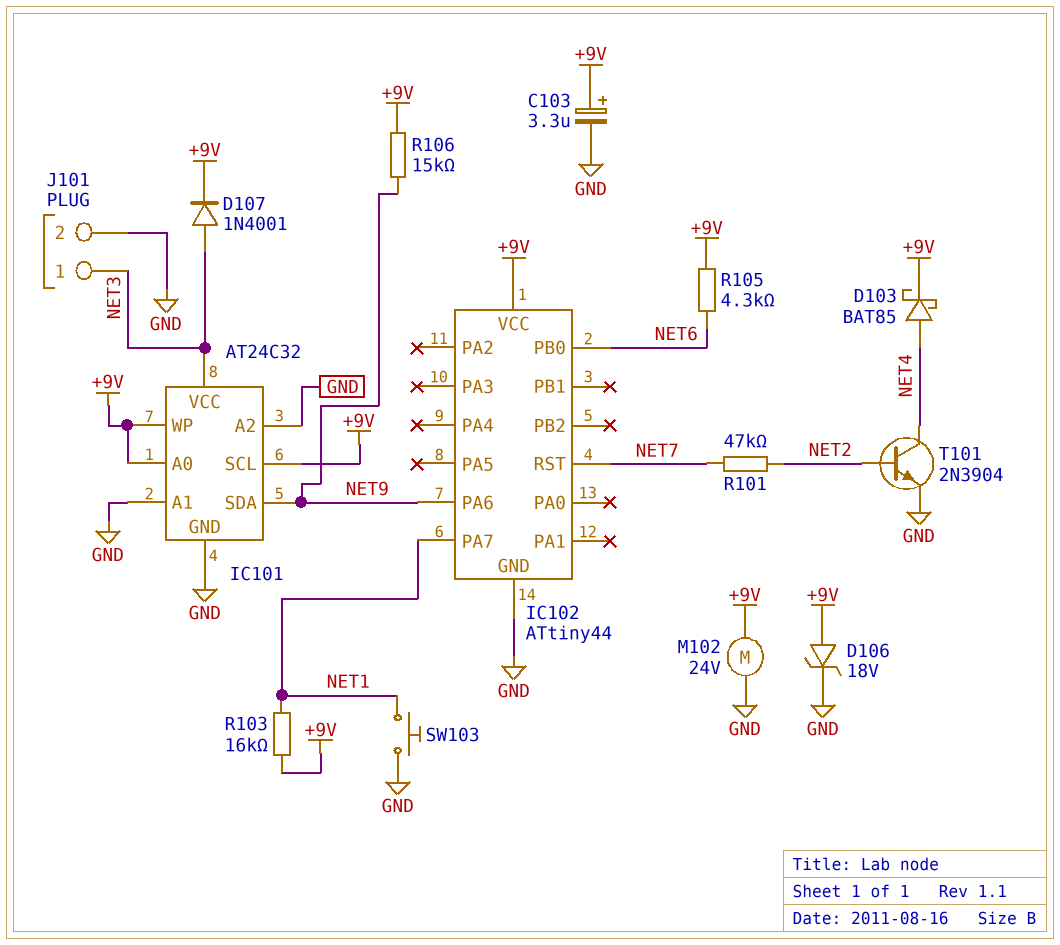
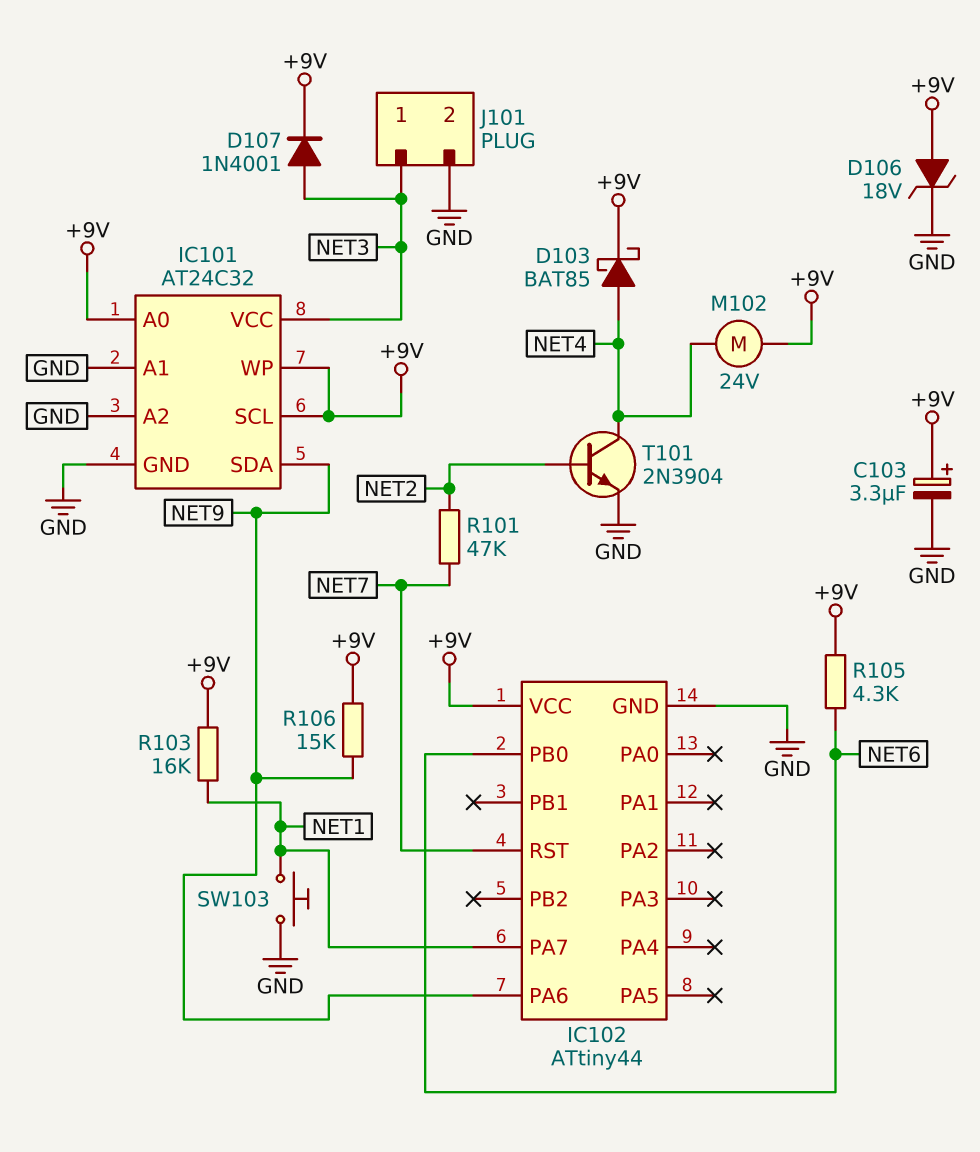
M102: motor 24V (+9V, GND) -> motor 24V (+9V, NET4)

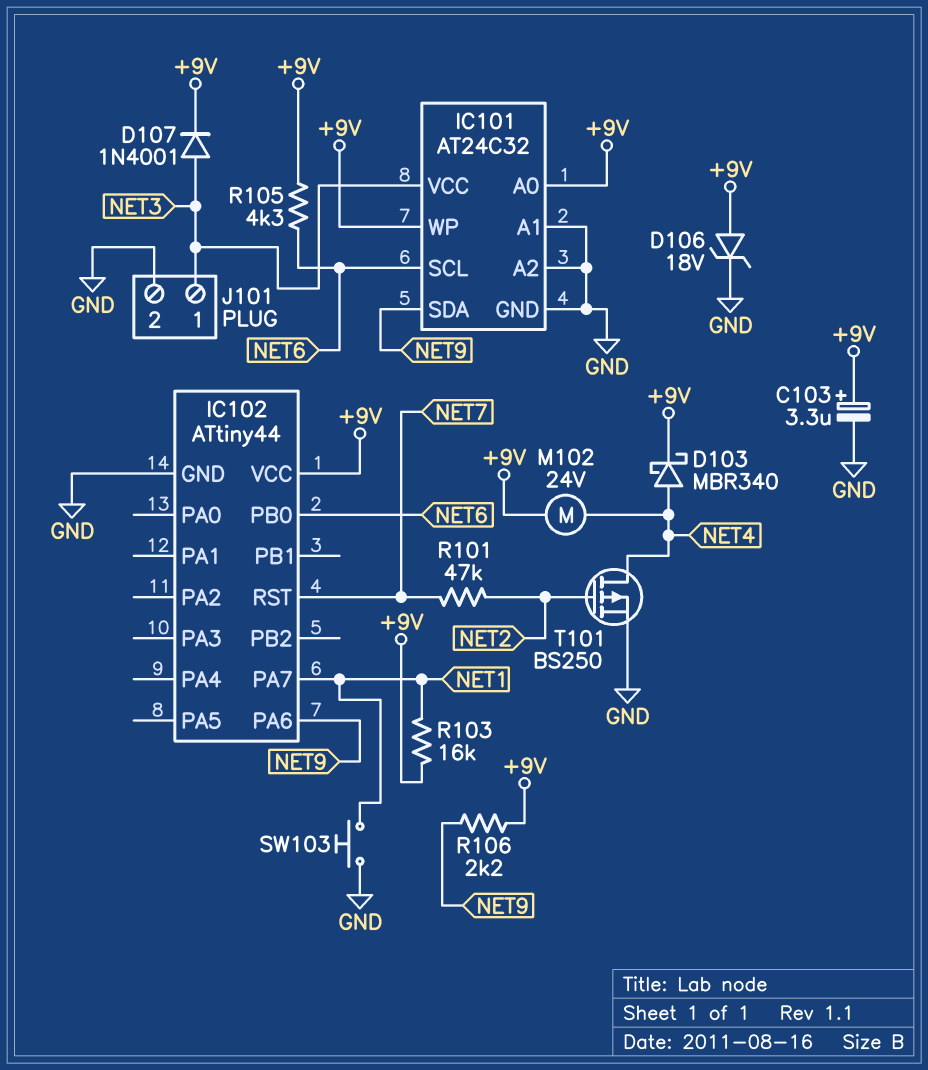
D103: schottky BAT85 (A NET4, K +9V) -> schottky MBR340 (A NET4, K +9V)
IC101 pin SCL: +9V -> NET6
R106: 15k (+9V, NET9) -> 2.2k (+9V, NET9)
T101: NPN 2N3904 (B NET2, C NET4, E GND) -> PMOS BS250 (G NET2, D NET4, S GND)

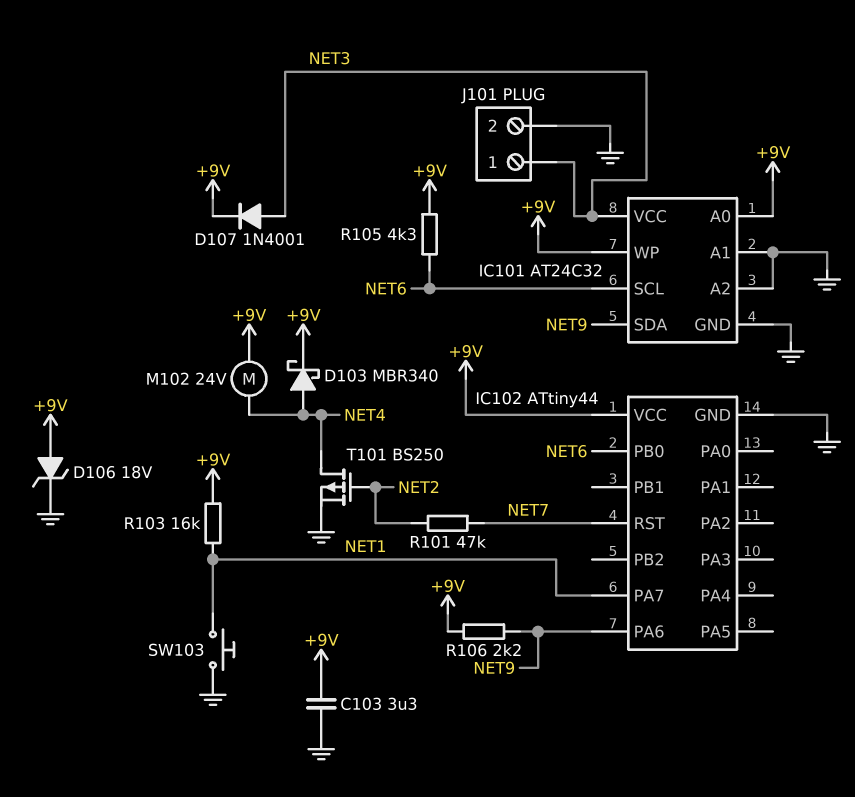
C103: 3.3uF (plus +9V, minus GND) -> 3.3uF (+9V, GND)

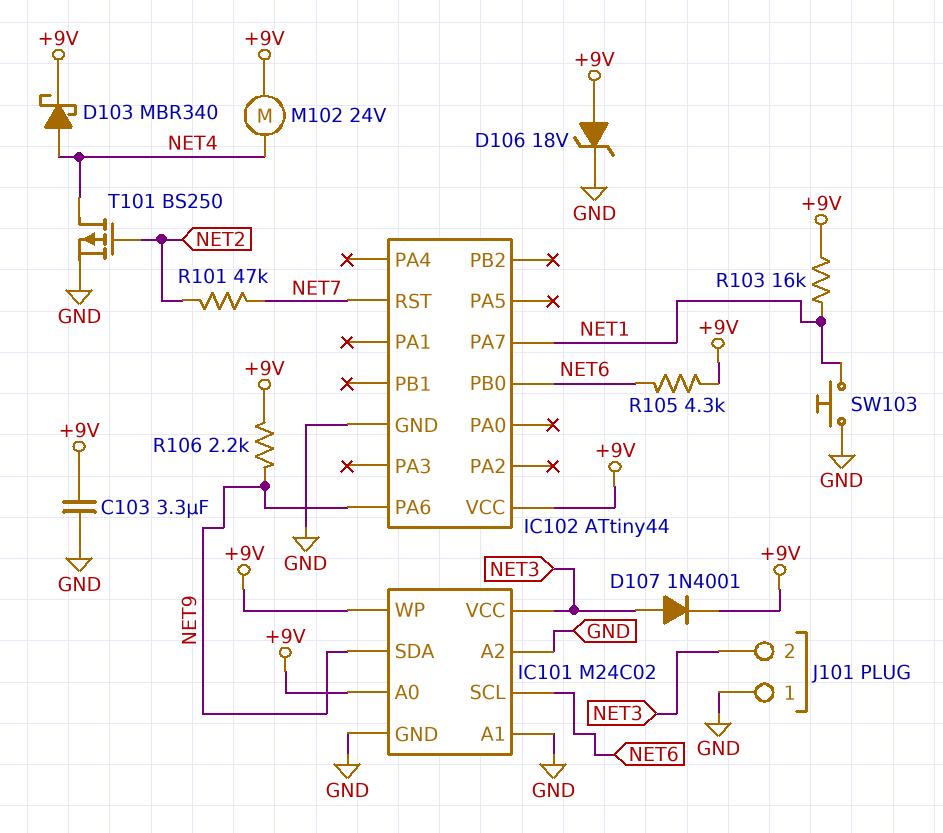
IC101: AT24C32 -> M24C02
J101 pin 1: NET3 -> GND
J101 pin 2: GND -> NET3

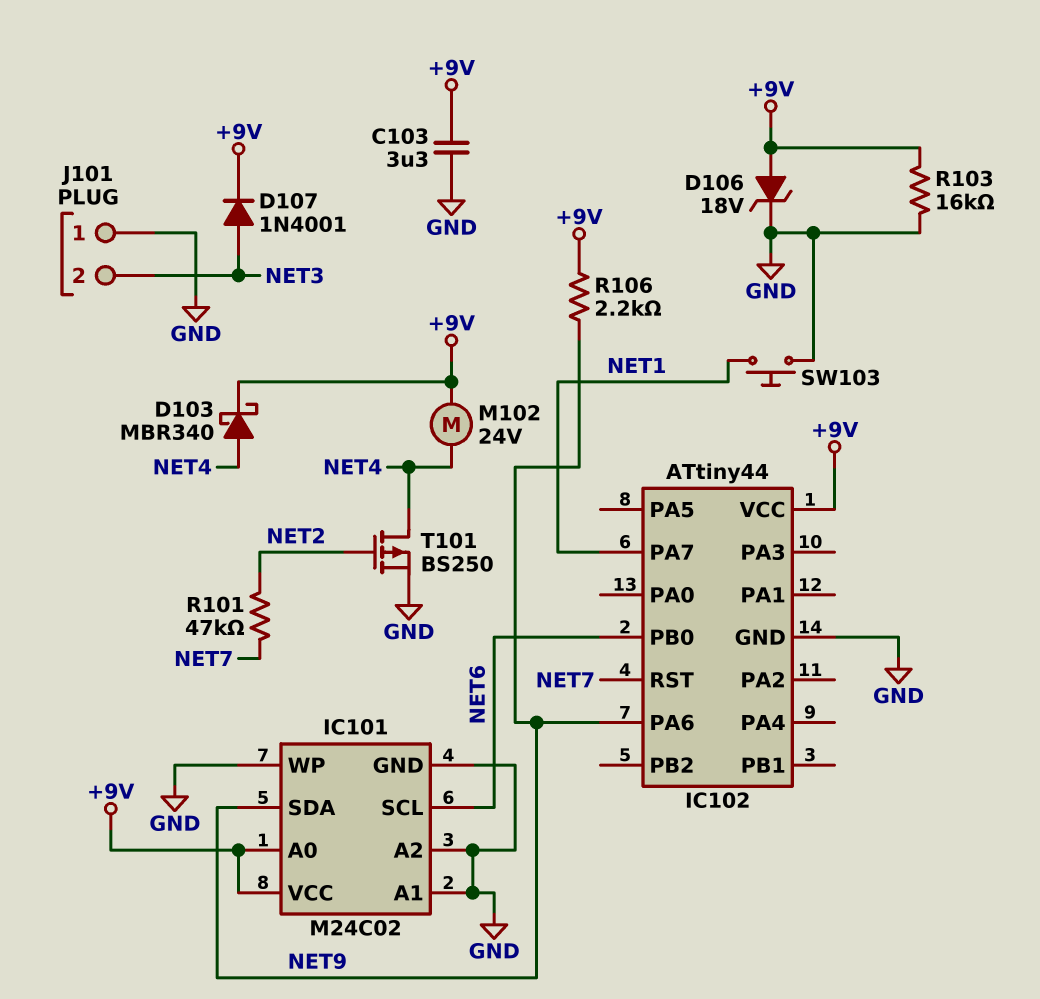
IC101 pin VCC: NET3 -> +9V
IC101 pin WP: +9V -> GND
R103: 16k (+9V, NET1) -> 16k (+9V, GND)
R105: 4.3k (+9V, NET6) -> none

